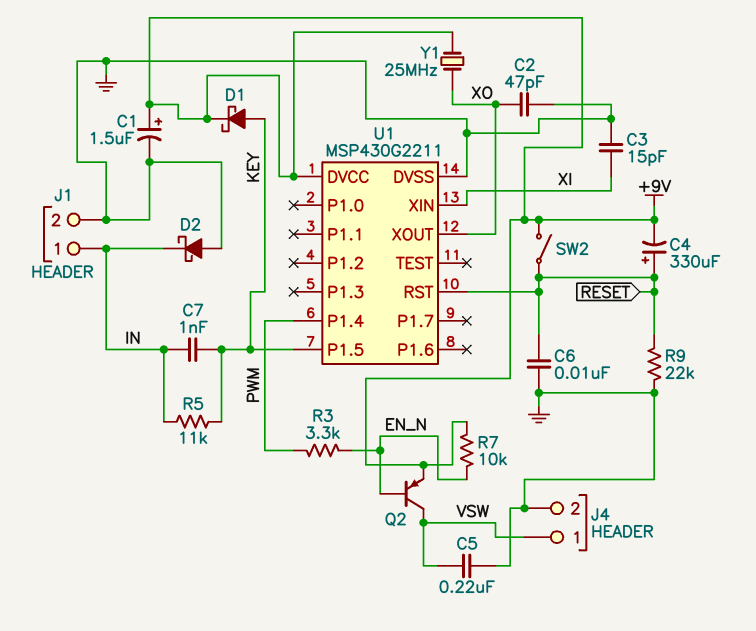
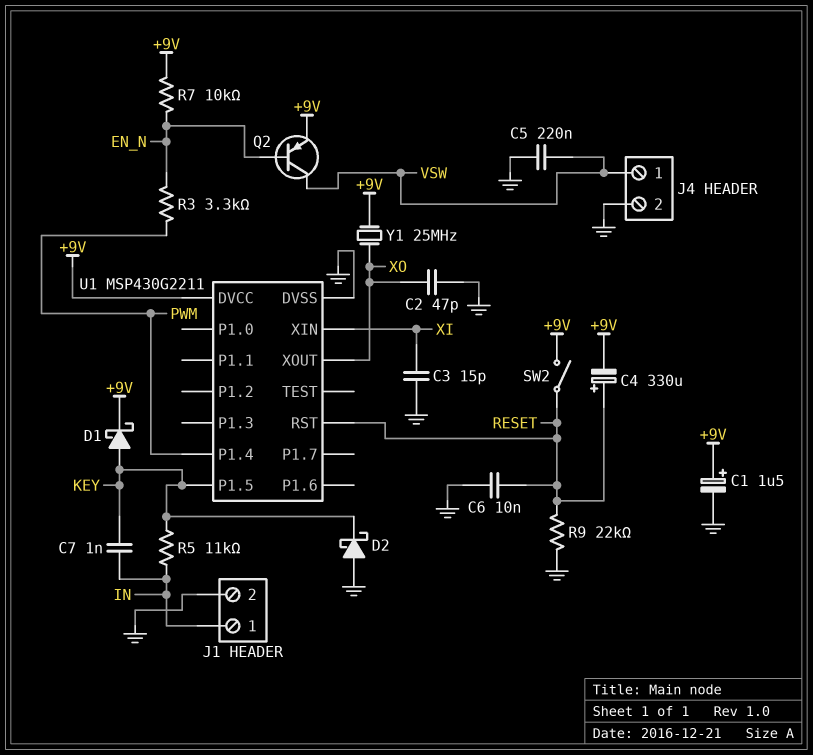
D2: schottky (A GND, K IN) -> schottky (A GND, K KEY)

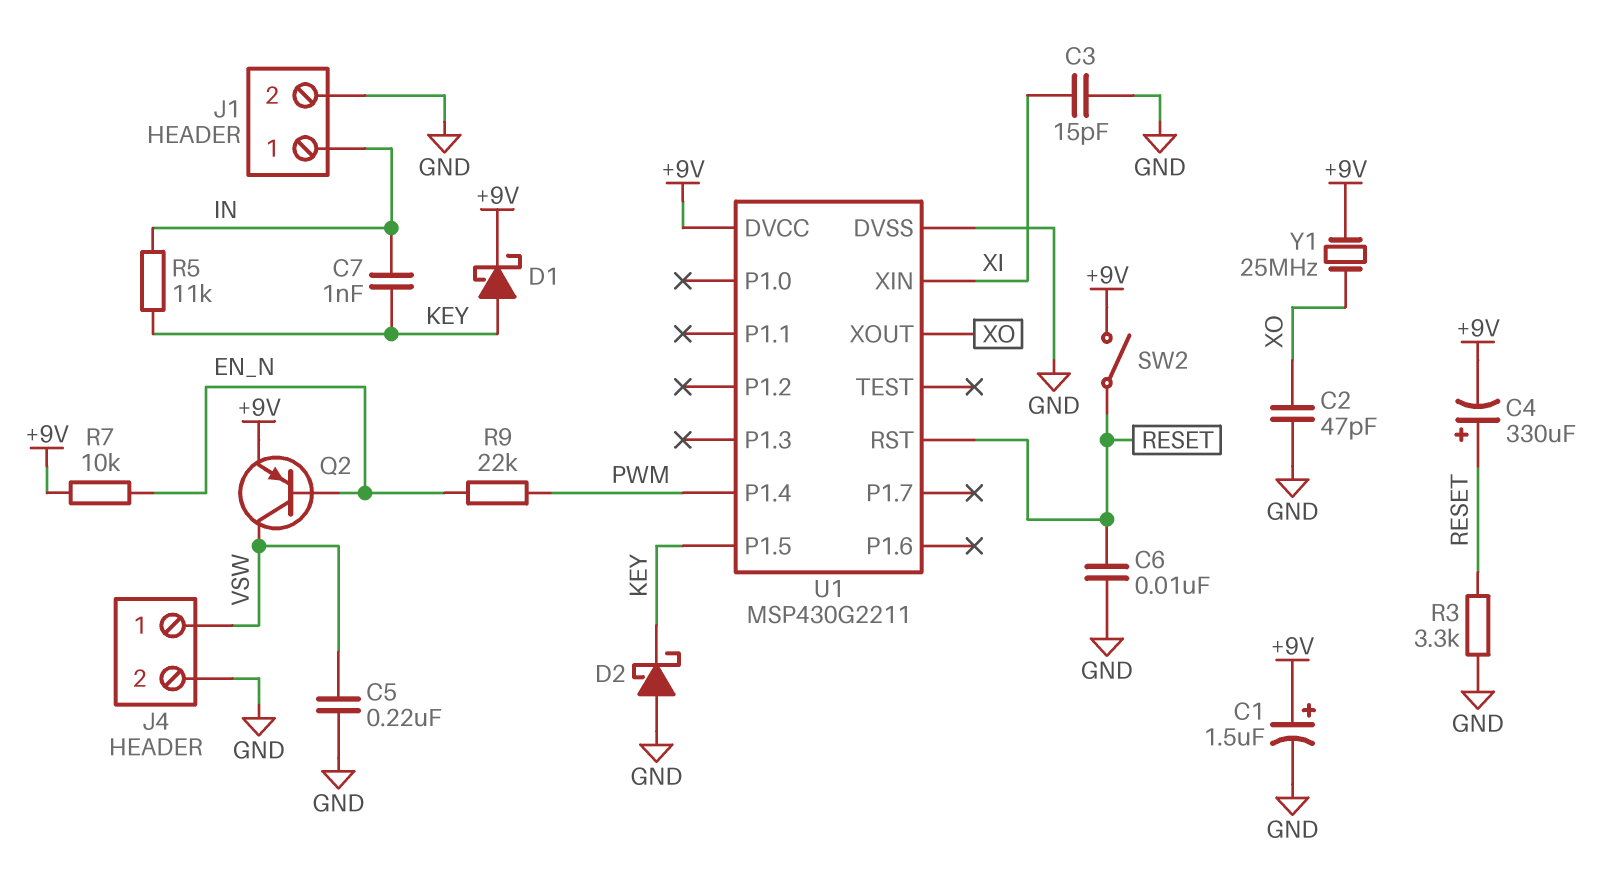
R3: 3.3k (EN_N, PWM) -> 3.3k (GND, RESET)
R9: 22k (GND, RESET) -> 22k (EN_N, PWM)

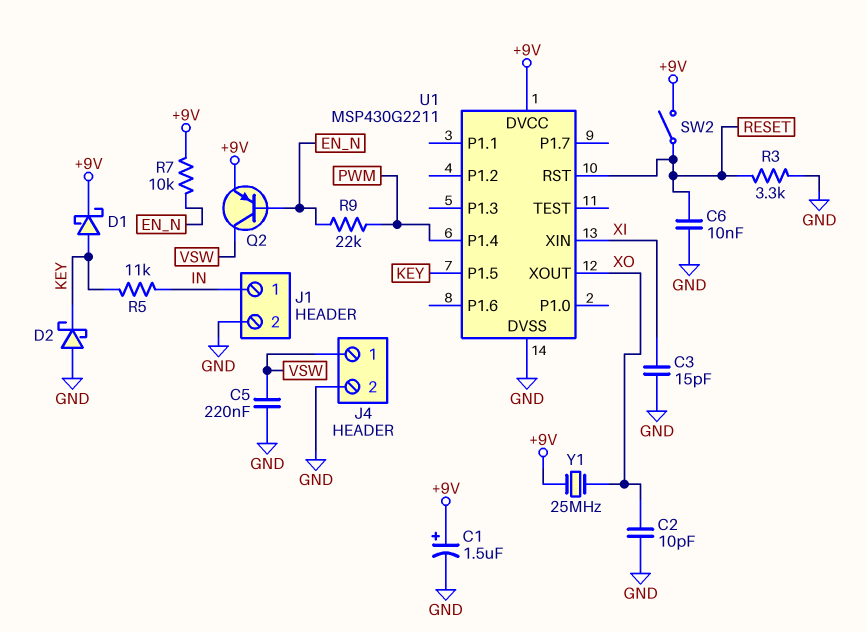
C2: 47pF (GND, XO) -> 10pF (GND, XO)
C4: 330uF (plus RESET, minus +9V) -> none
C7: 1nF (IN, KEY) -> none

